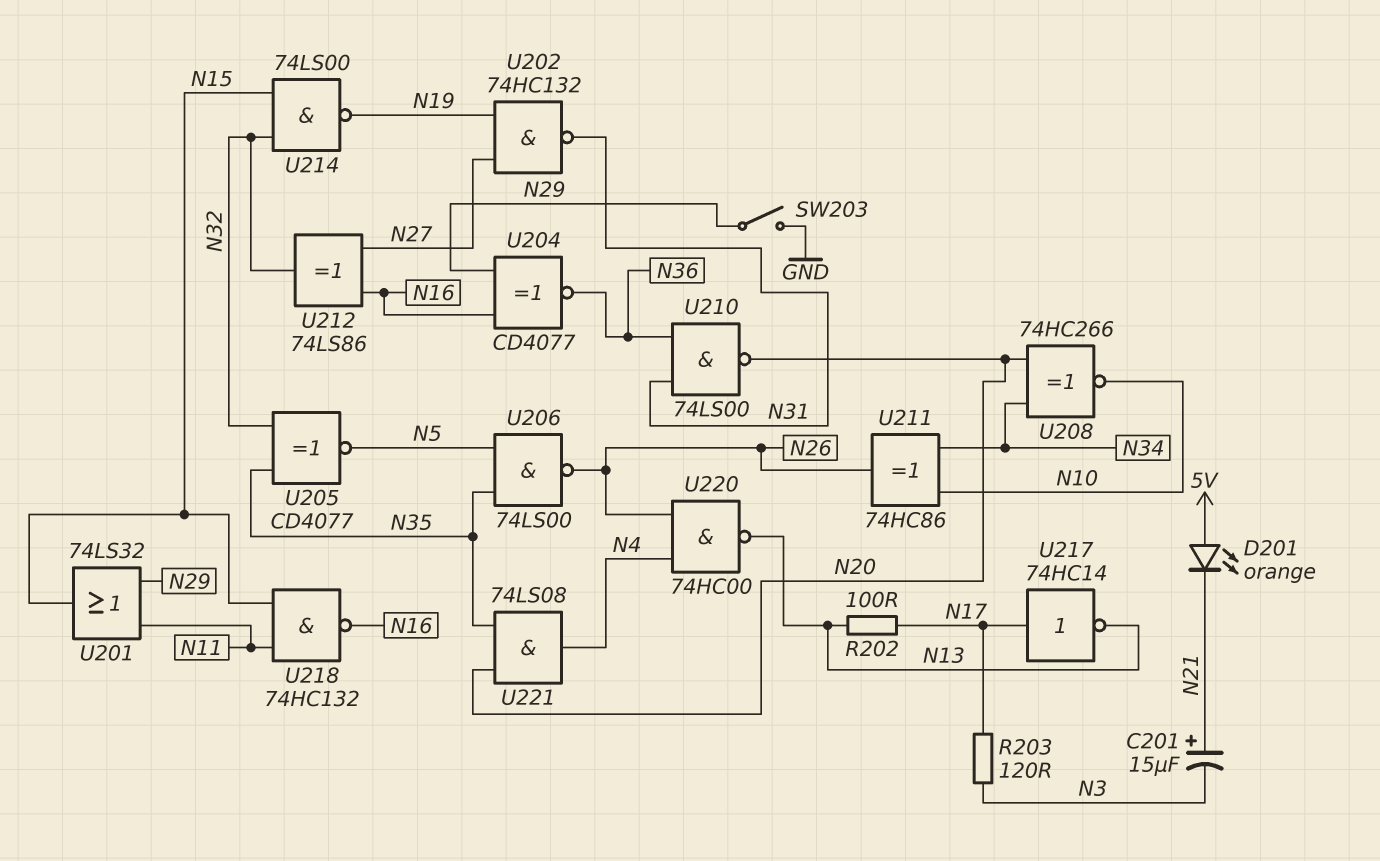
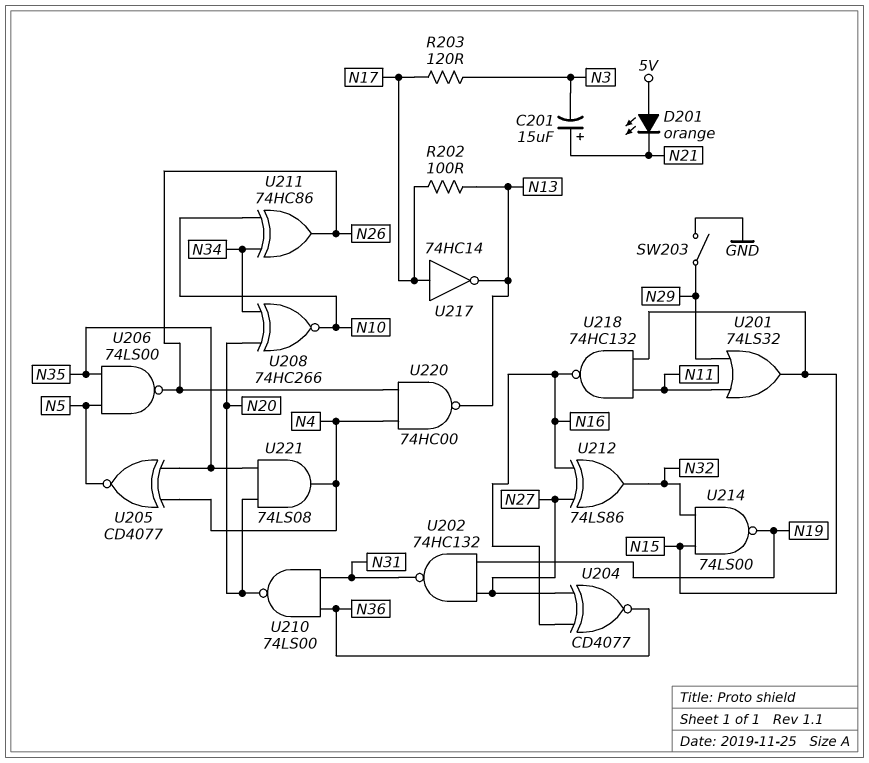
U204: XNOR CD4077 (in N16, in N29, out N36) -> XNOR CD4077 (in N16, in N27, out N36)
U205: XNOR CD4077 (in N32, in N35, out N5) -> XNOR CD4077 (in N4, in N35, out N5)

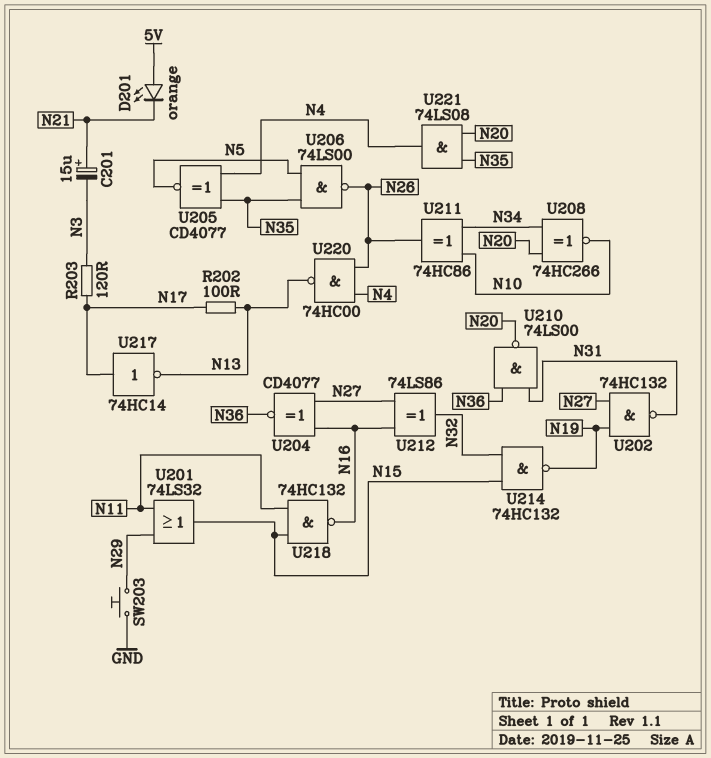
SW203: switch (GND, N29) -> button (GND, N29)
U214: NAND 74LS00 (in N15, in N32, out N19) -> NAND 74HC132 (in N15, in N32, out N19)

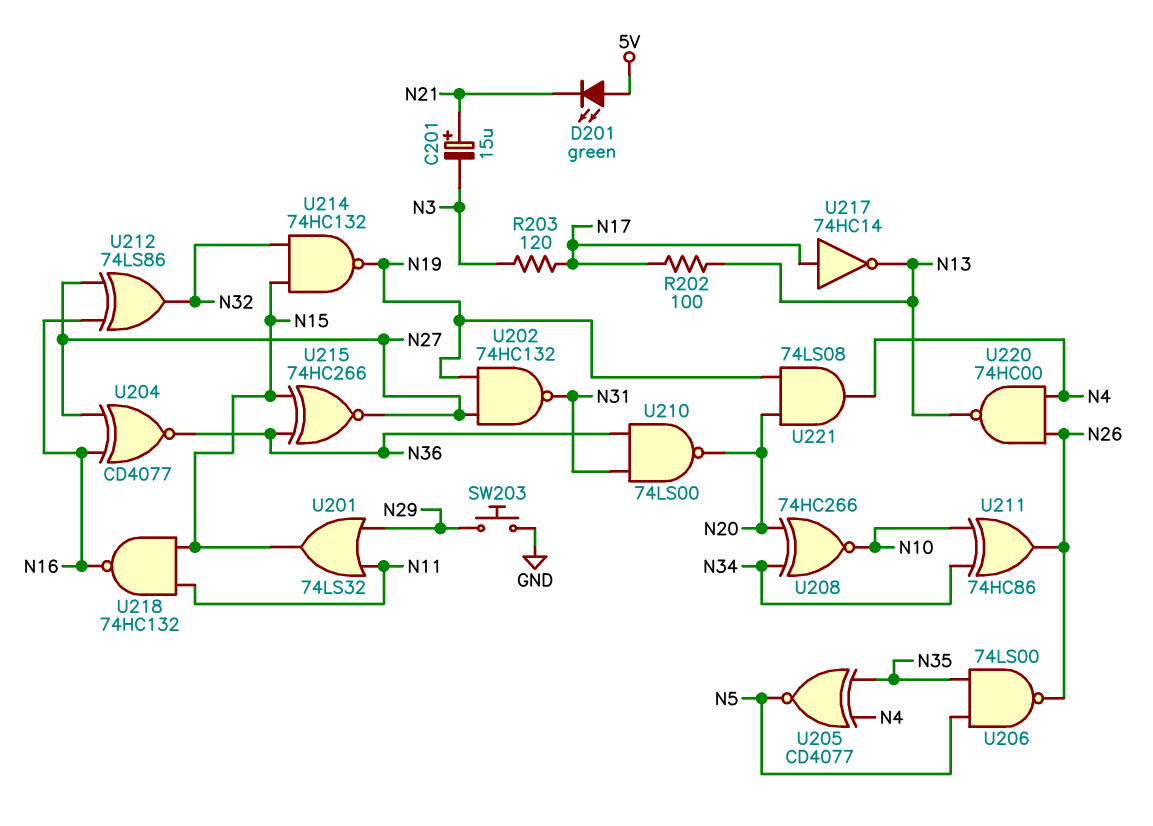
D201: LED orange (A 5V, K N21) -> LED green (A 5V, K N21)
U215: none -> XNOR 74HC266 (in N15, in N36, out N27)
U221: AND 74LS08 (in N20, in N35, out N4) -> AND 74LS08 (in N19, in N20, out N4)

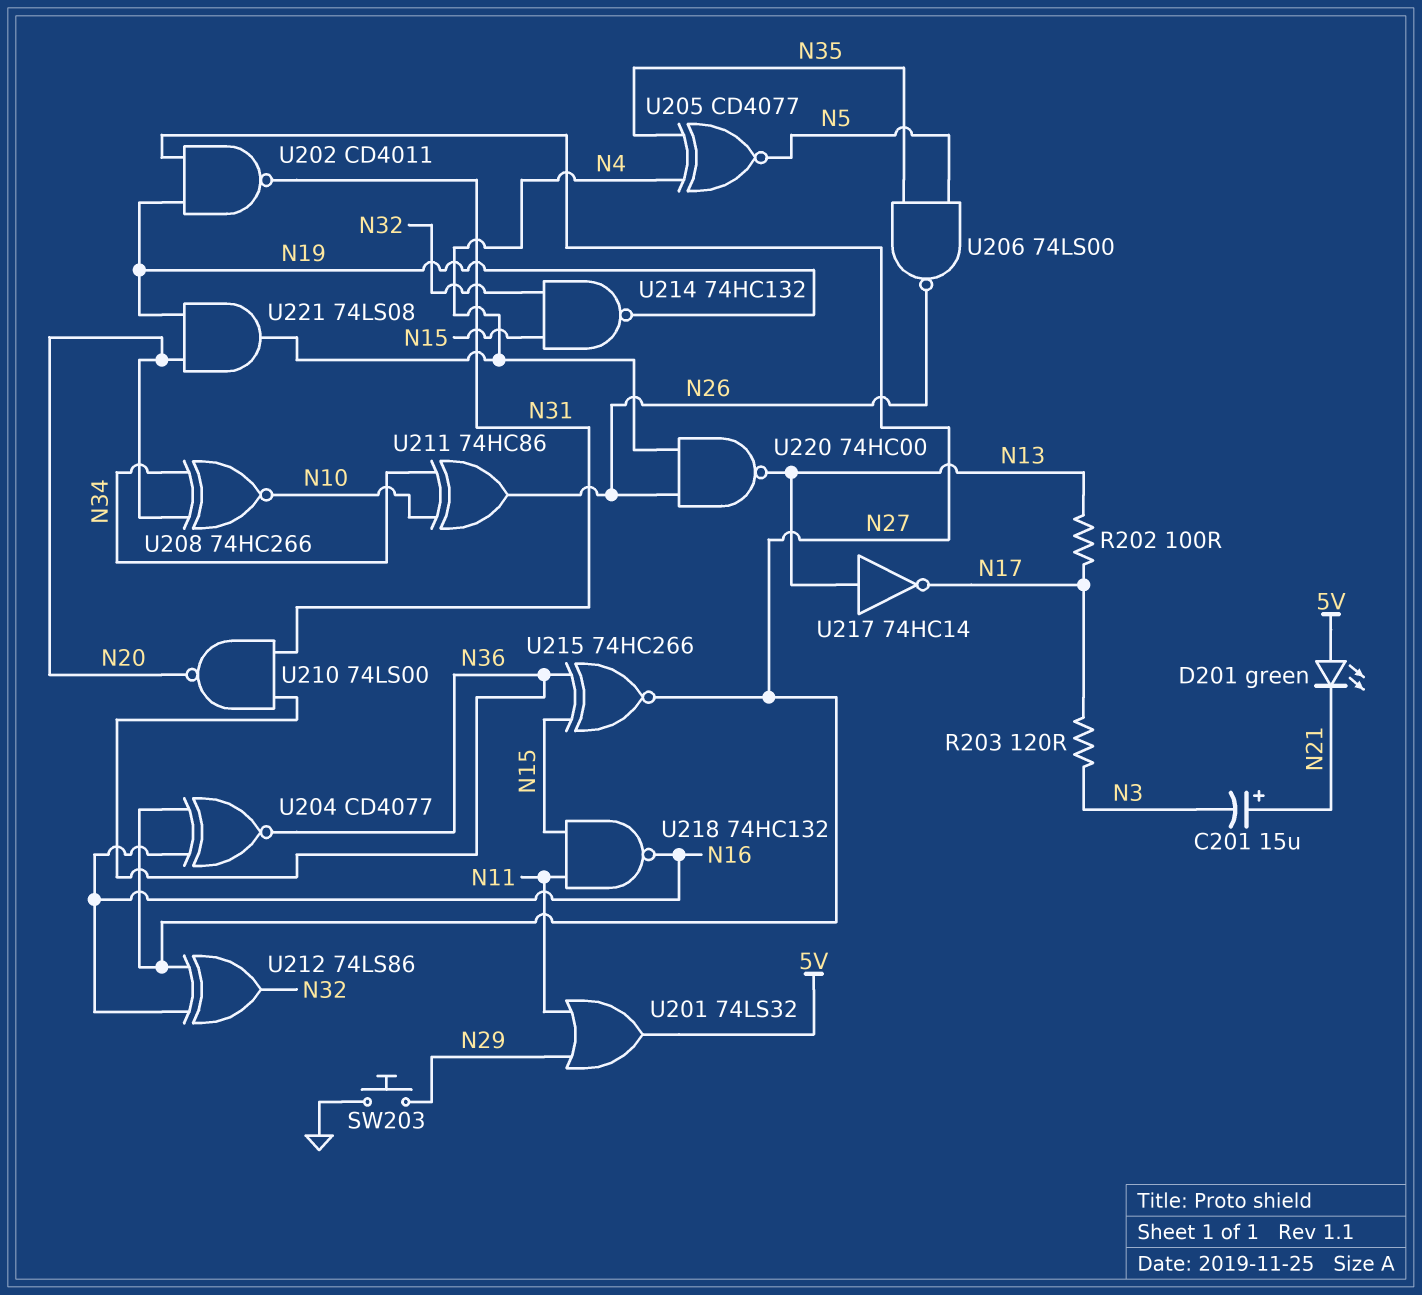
U201: OR 74LS32 (in N11, in N29, out N15) -> OR 74LS32 (in N11, in N29, out 5V)
U202: NAND 74HC132 (in N19, in N27, out N31) -> NAND CD4011 (in N19, in N27, out N31)
U217: NOT 74HC14 (in N17, out N13) -> NOT 74HC14 (in N13, out N17)

